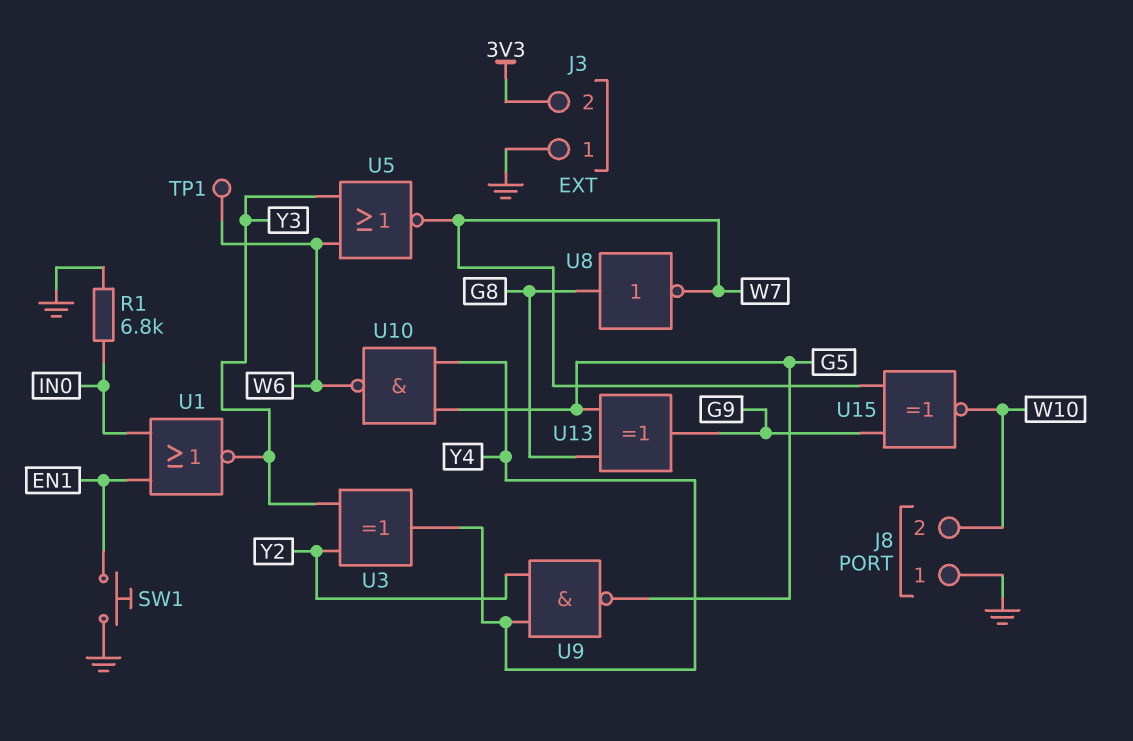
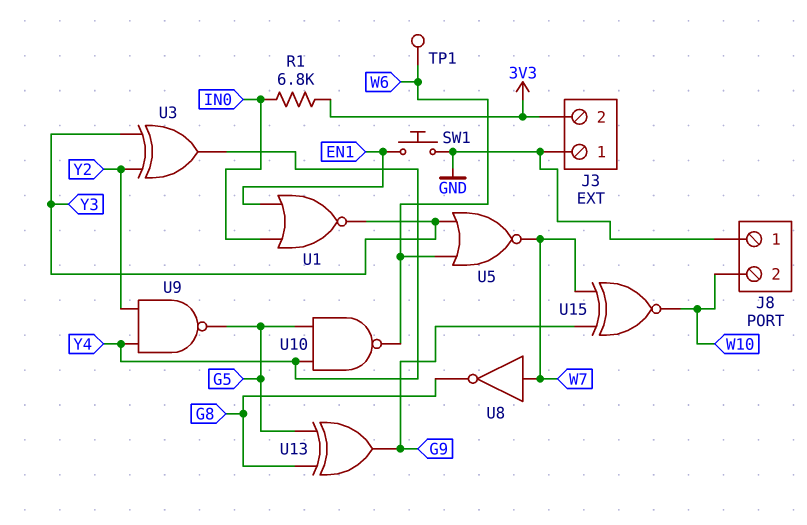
R1: 6.8k (GND, IN0) -> 6.8k (3V3, IN0)
U8: NOT (in G8, out W7) -> NOT (in W7, out G8)

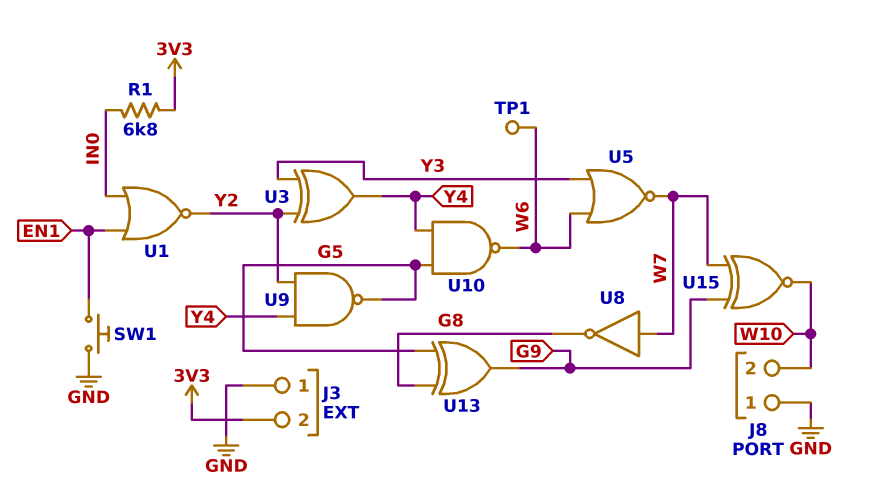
U1: NOR (in EN1, in IN0, out Y3) -> NOR (in EN1, in IN0, out Y2)

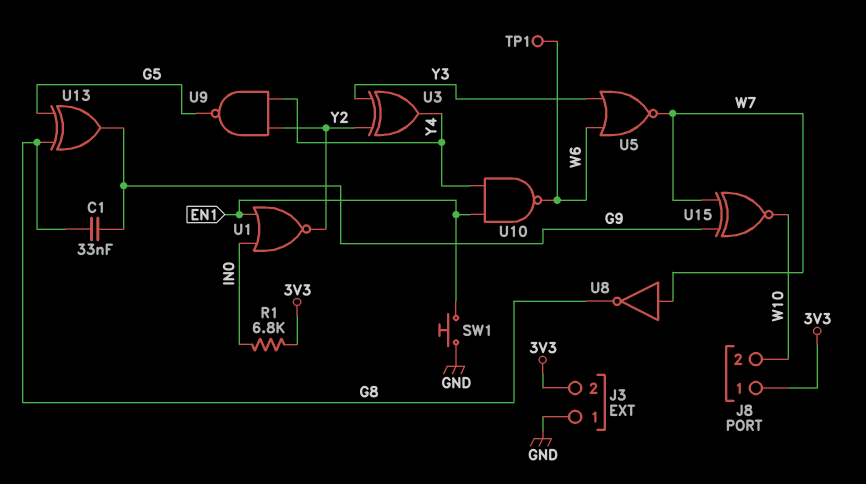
C1: none -> 33nF (G8, G9)
J8 pin 1: GND -> 3V3
U10: NAND (in G5, in Y4, out W6) -> NAND (in EN1, in Y4, out W6)

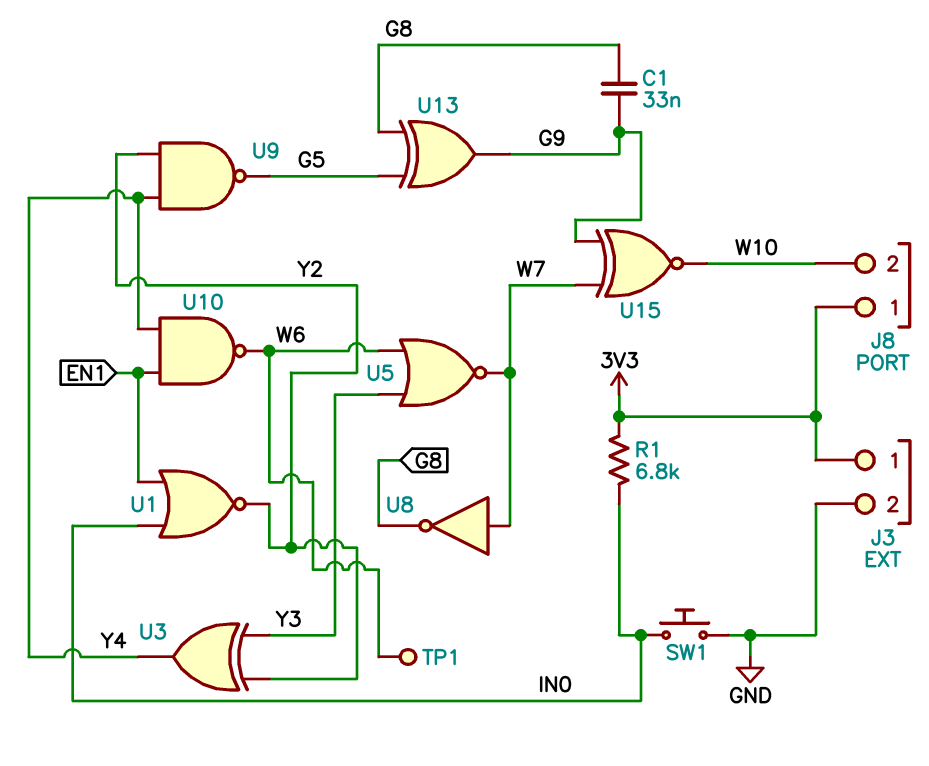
J3 pin 1: GND -> 3V3
J3 pin 2: 3V3 -> GND
SW1: button (EN1, GND) -> button (GND, IN0)

